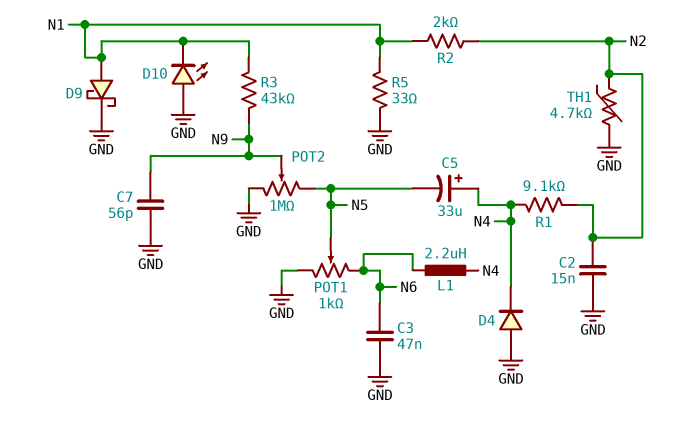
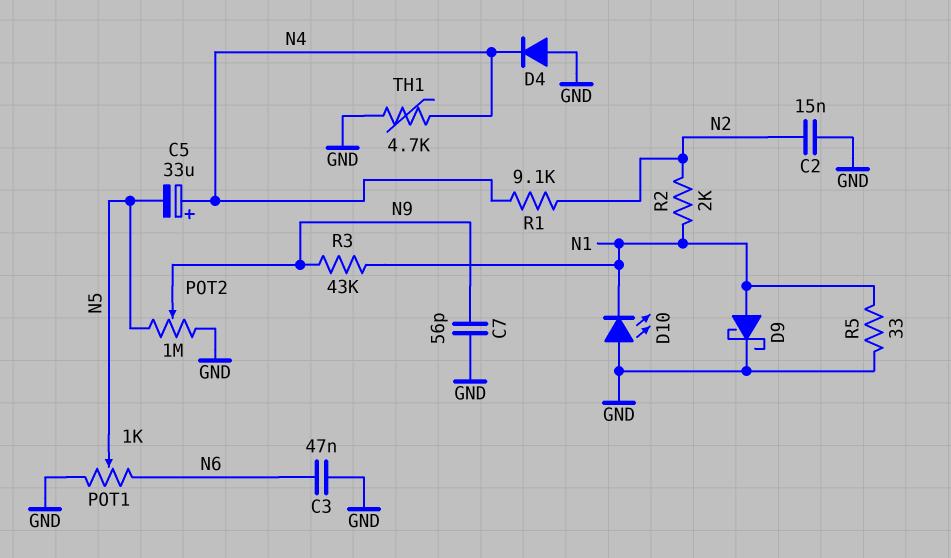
L1: 2.2uH (N4, N6) -> none
TH1: 4.7k (GND, N2) -> 4.7k (GND, N4)

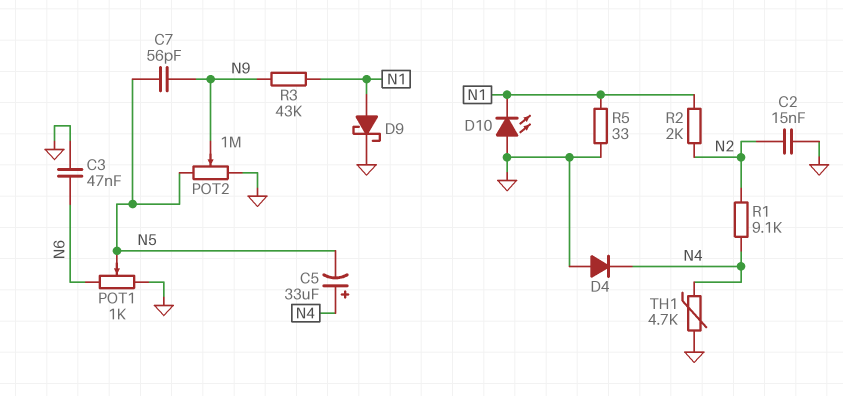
C7: 56pF (GND, N9) -> 56pF (N5, N9)

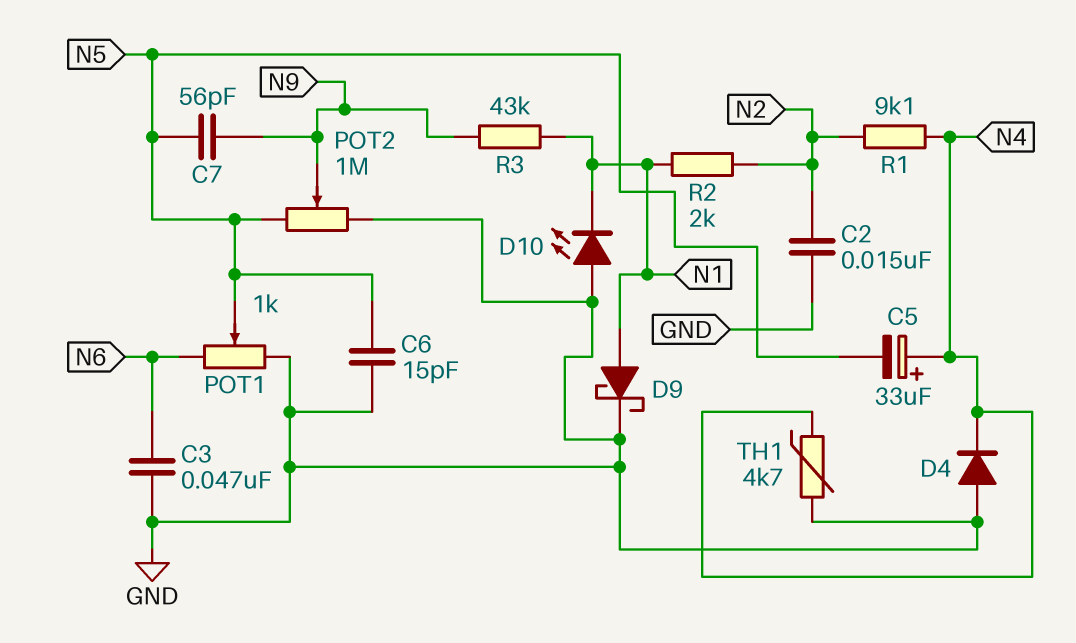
C6: none -> 15pF (GND, N5)
R5: 33 (GND, N1) -> none

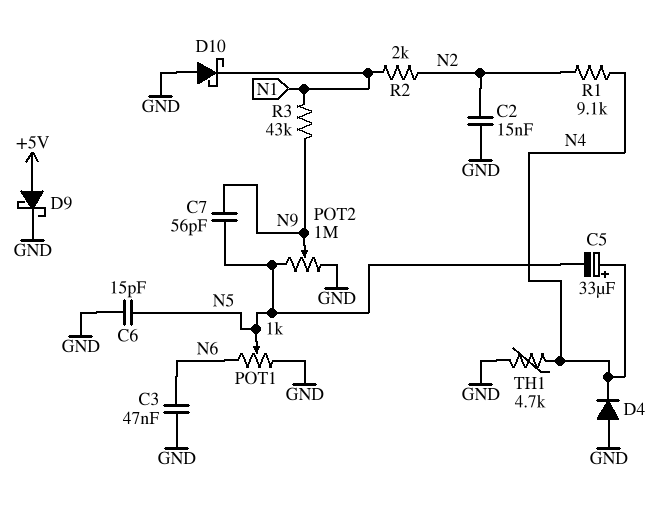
D9: schottky (A N1, K GND) -> schottky (A +5V, K GND)
D10: LED (A GND, K N1) -> schottky (A GND, K N1)

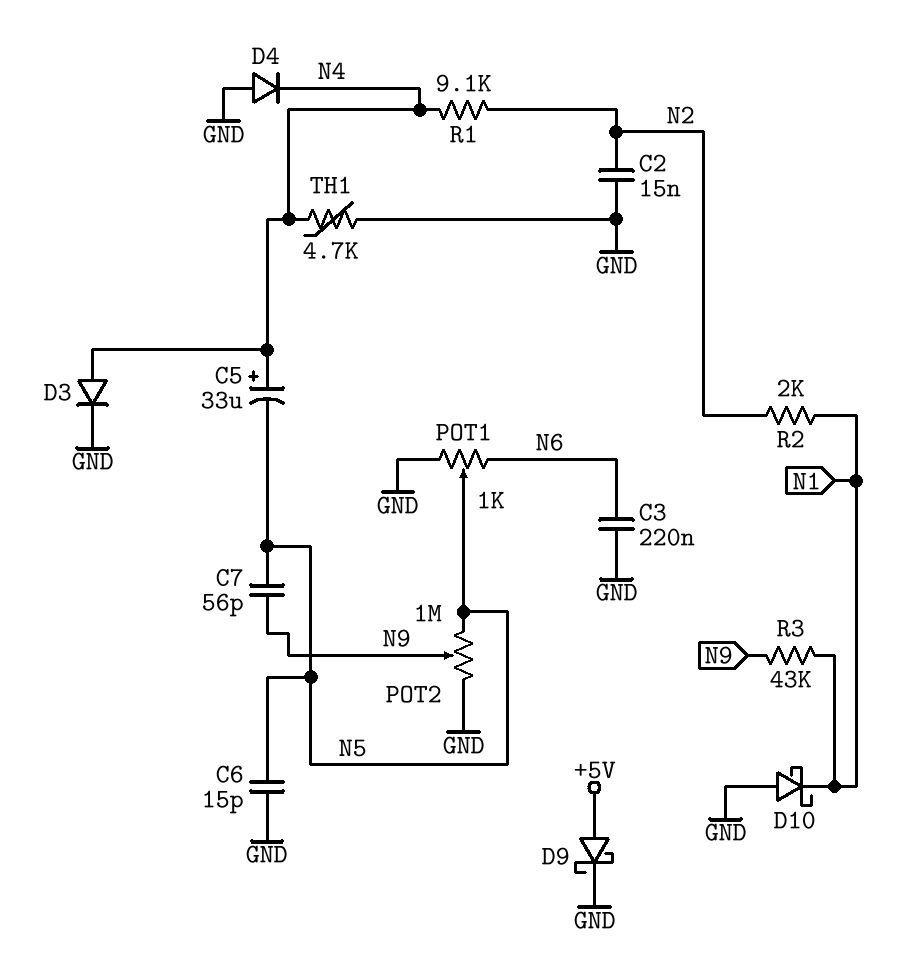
C3: 47nF (GND, N6) -> 220nF (GND, N6)
D3: none -> diode (A N4, K GND)

